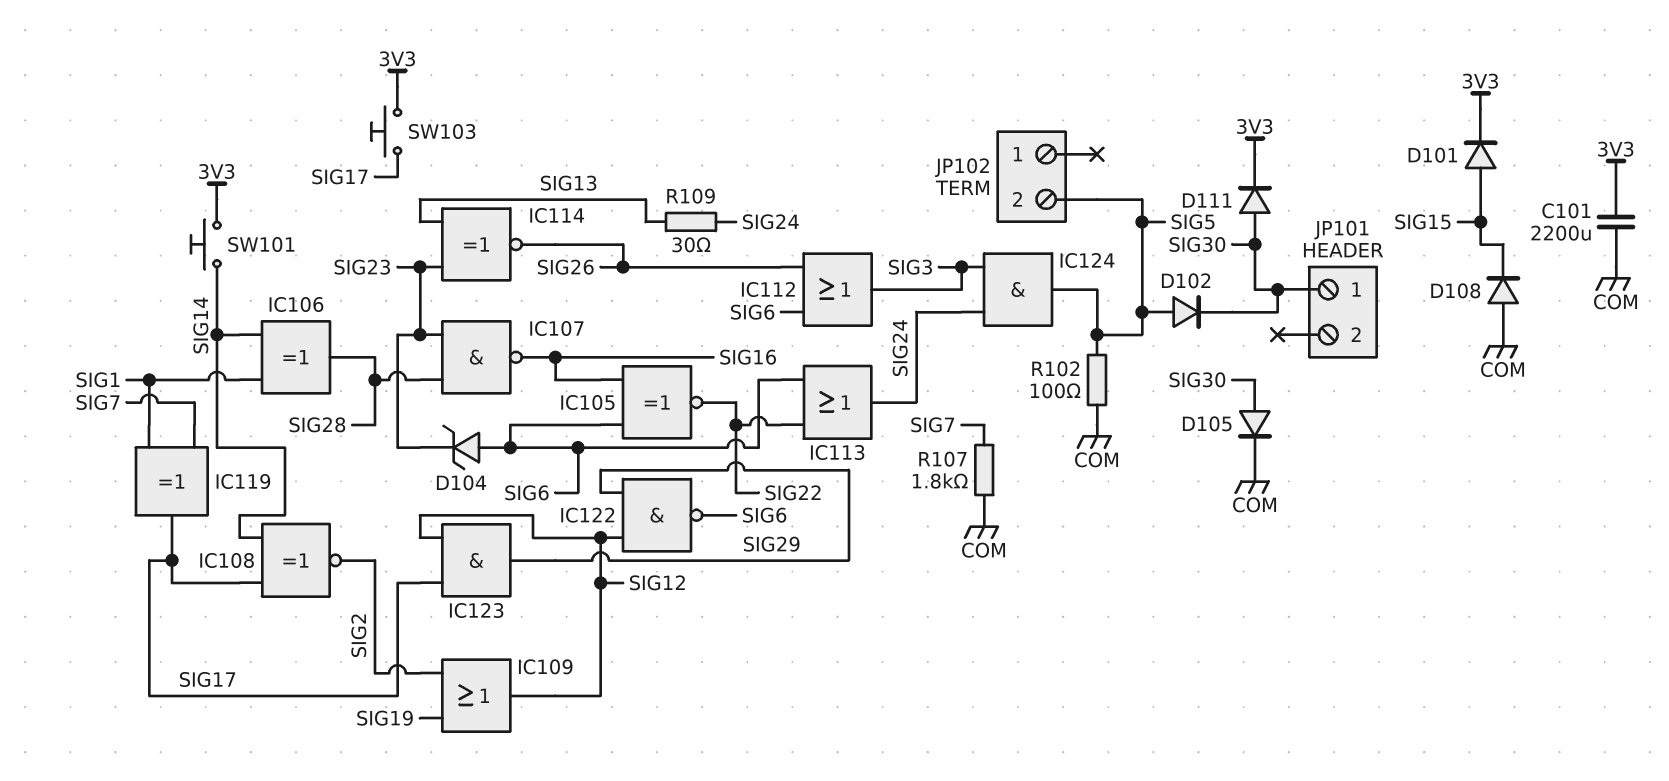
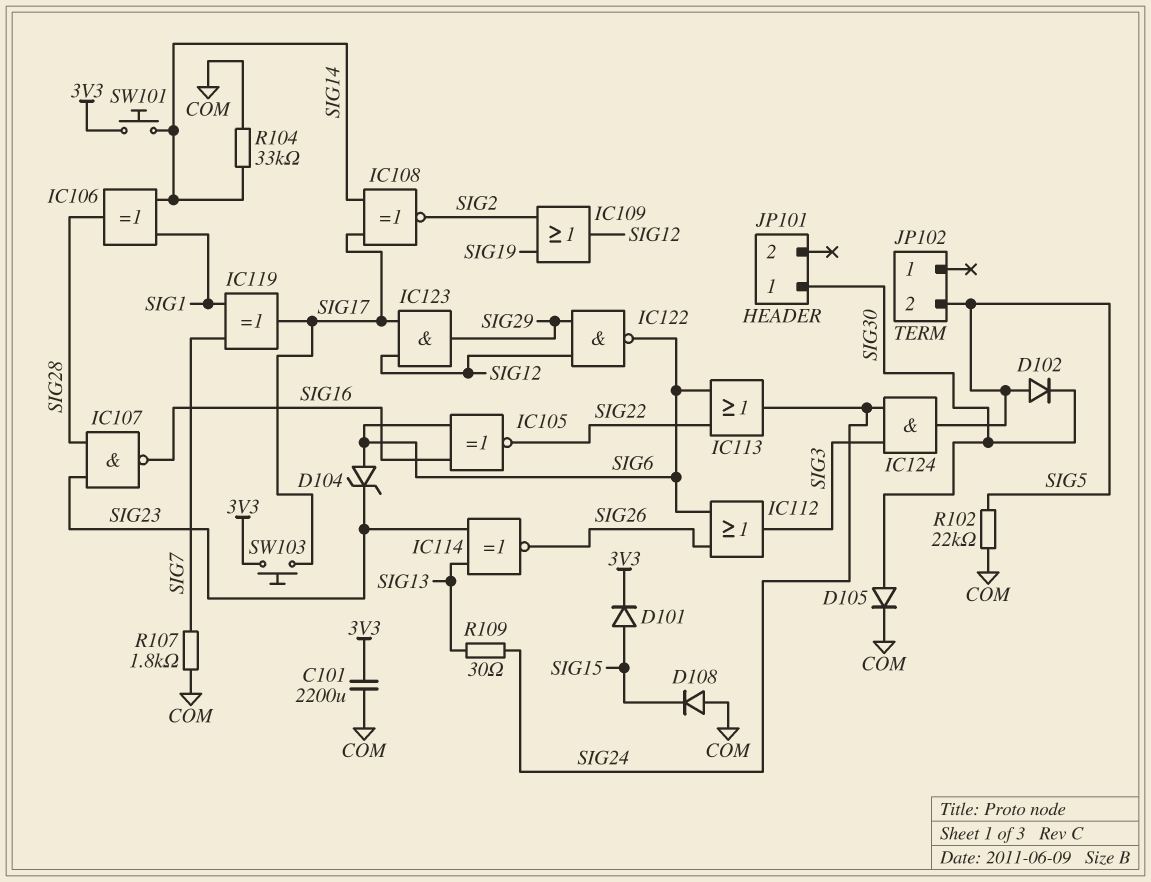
D111: diode (A SIG30, K 3V3) -> none
R102: 100 (COM, SIG5) -> 22k (COM, SIG5)
R104: none -> 33k (COM, SIG14)

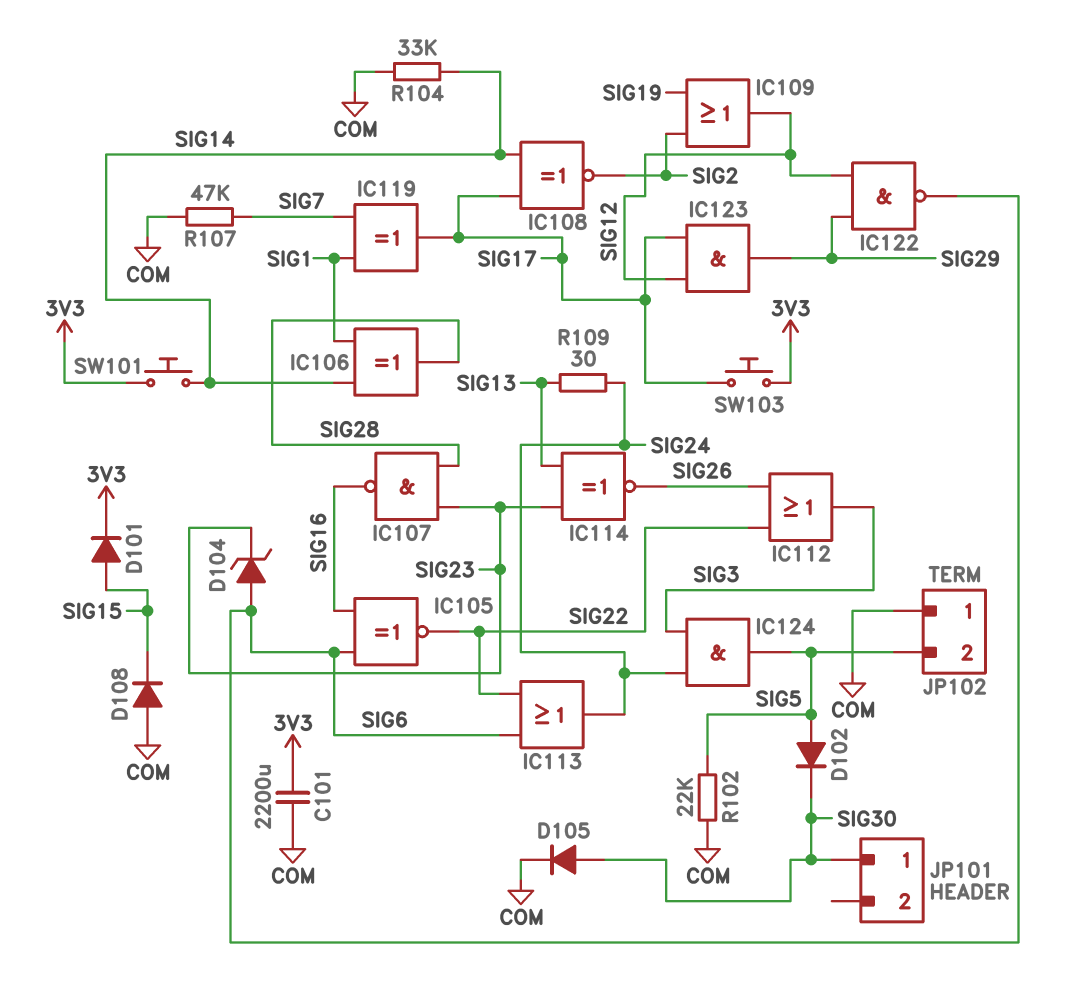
IC112: OR (in SIG6, in SIG26, out SIG3) -> OR (in SIG22, in SIG26, out SIG3)
JP102 pin 1: none -> COM
R107: 1.8k (COM, SIG7) -> 47k (COM, SIG7)

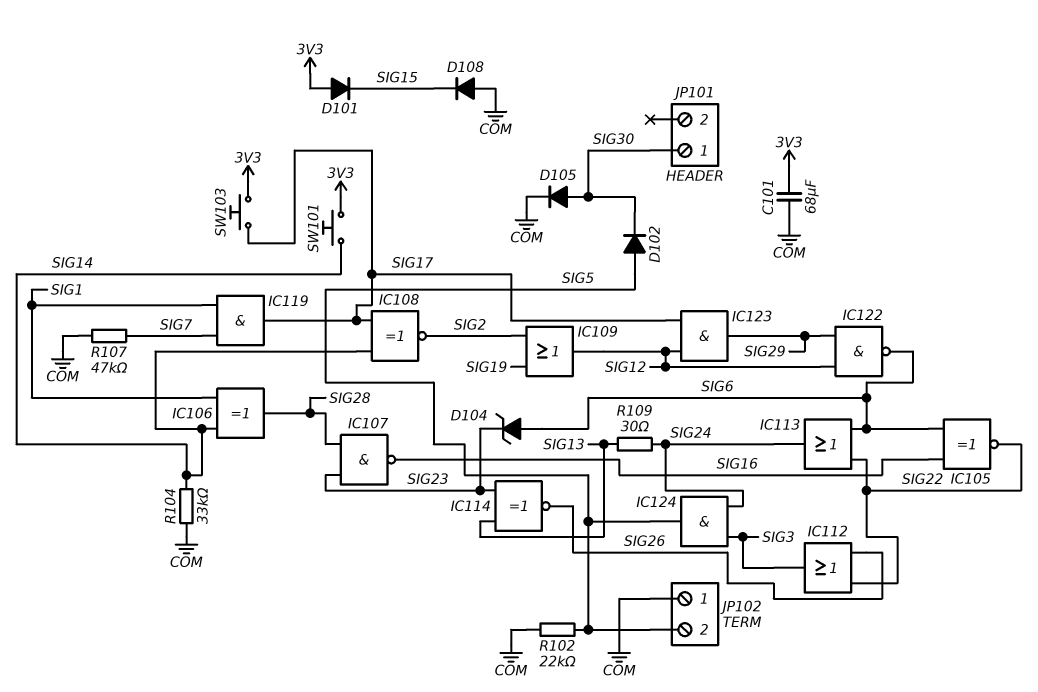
C101: 2200uF (3V3, COM) -> 68uF (3V3, COM)
D101: diode (A SIG15, K 3V3) -> diode (A 3V3, K SIG15)
IC119: XOR (in SIG1, in SIG7, out SIG17) -> AND (in SIG1, in SIG7, out SIG17)

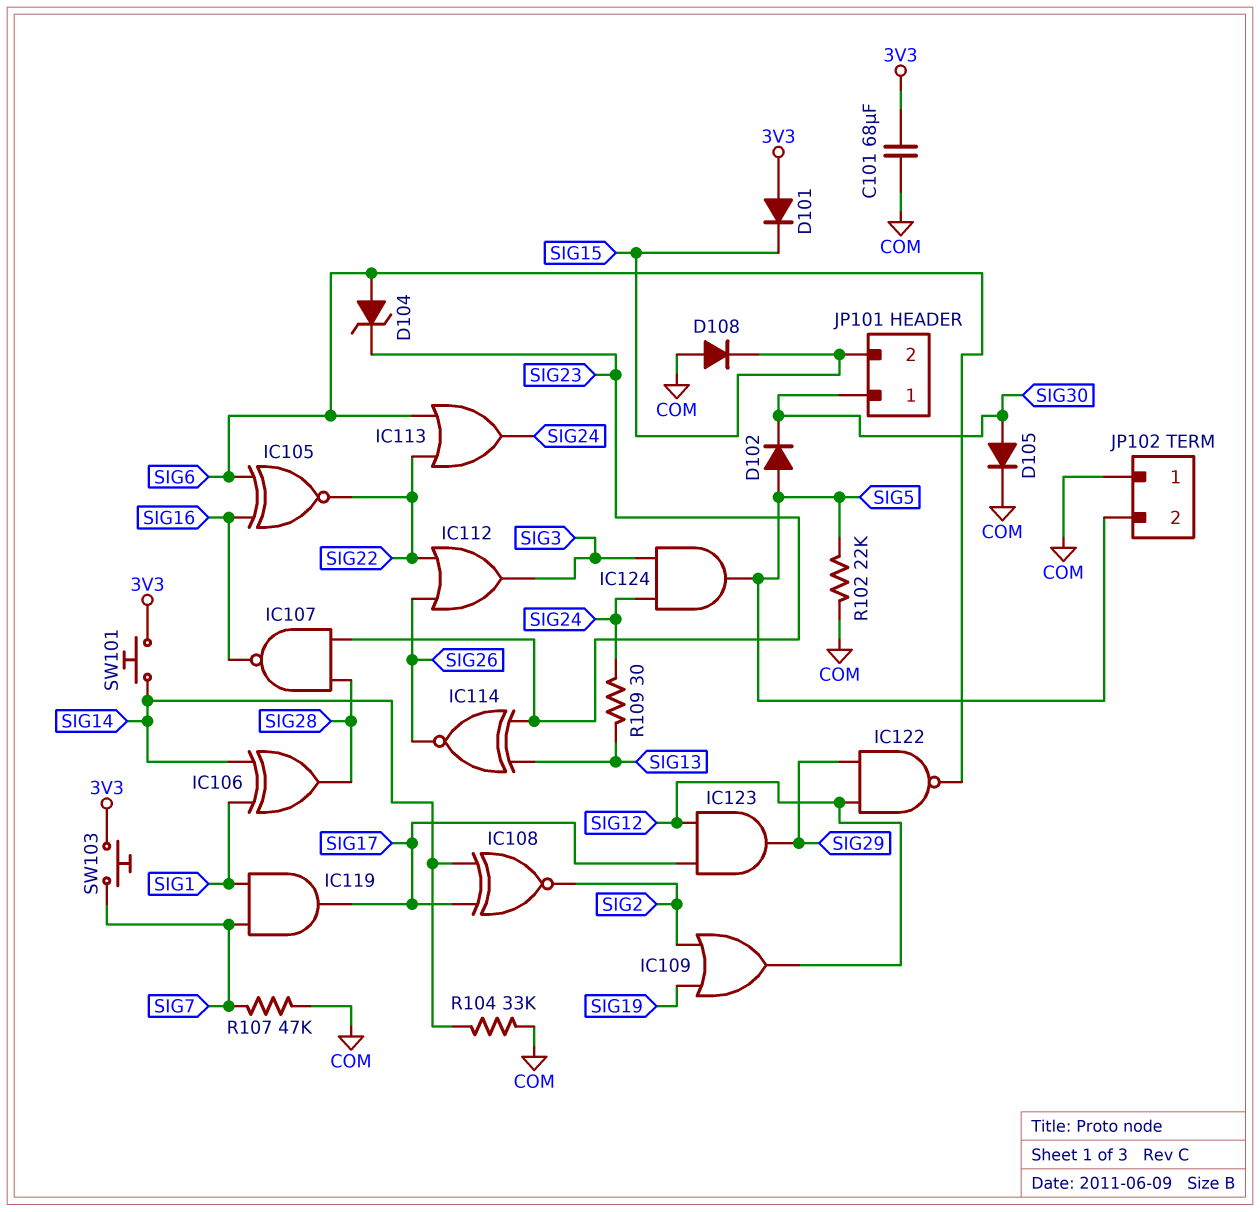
JP101 pin 2: none -> SIG15
SW103: button (3V3, SIG17) -> button (3V3, SIG7)

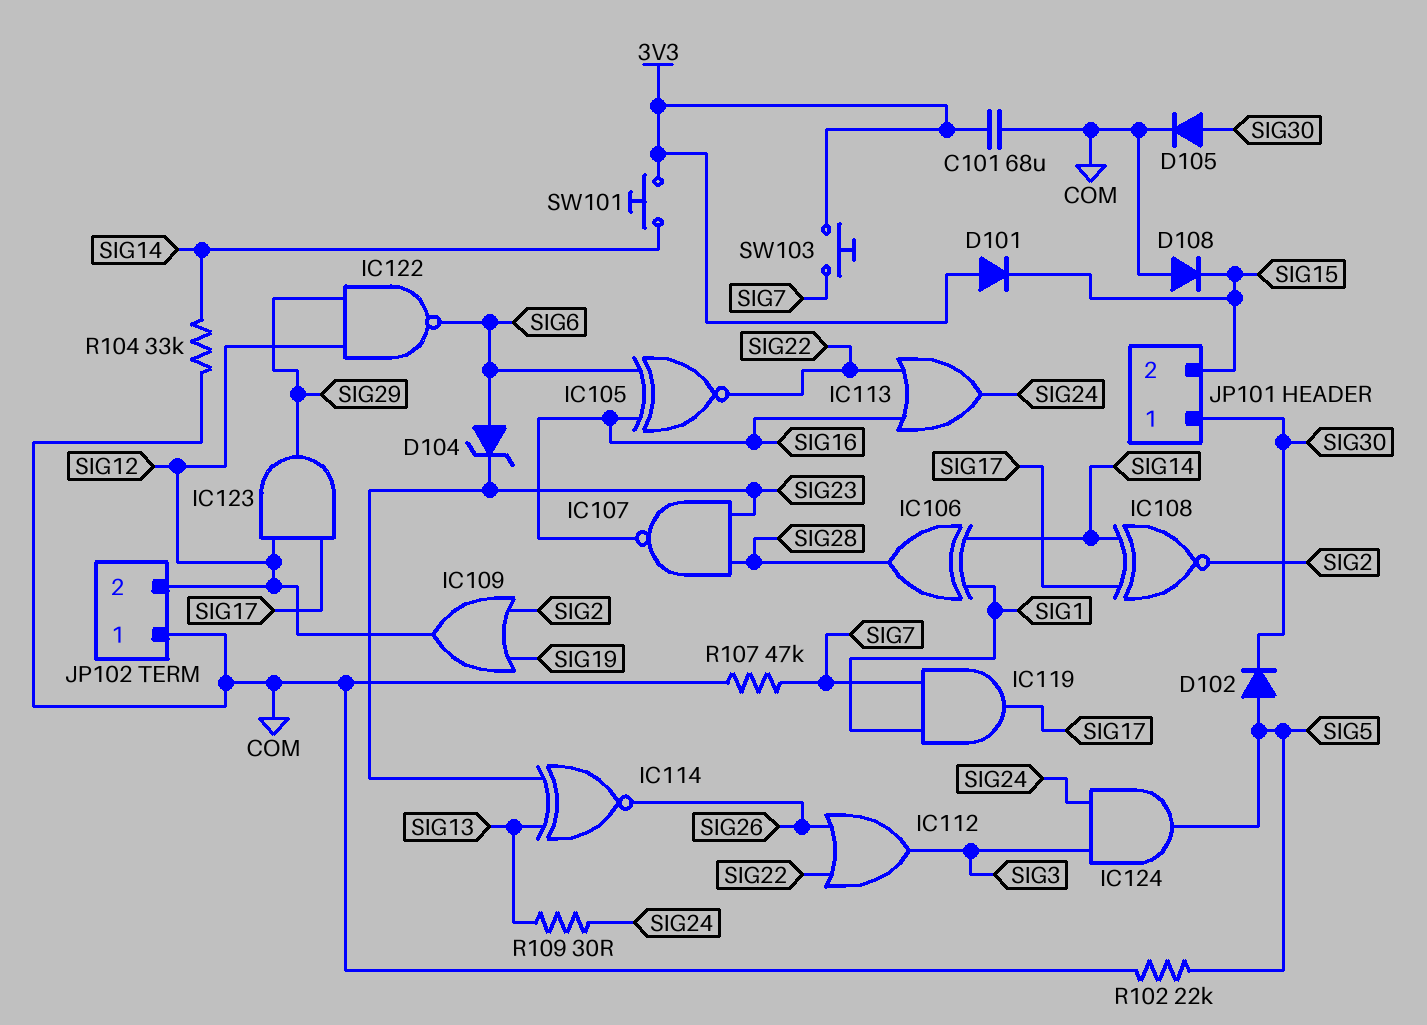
IC113: OR (in SIG6, in SIG22, out SIG24) -> OR (in SIG16, in SIG22, out SIG24)
JP102 pin 2: SIG5 -> SIG12

